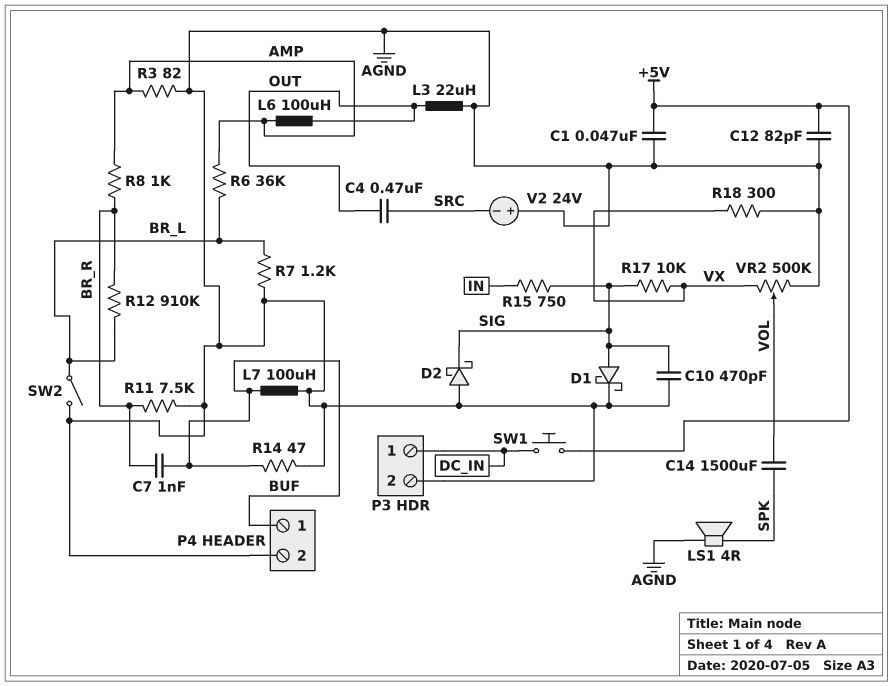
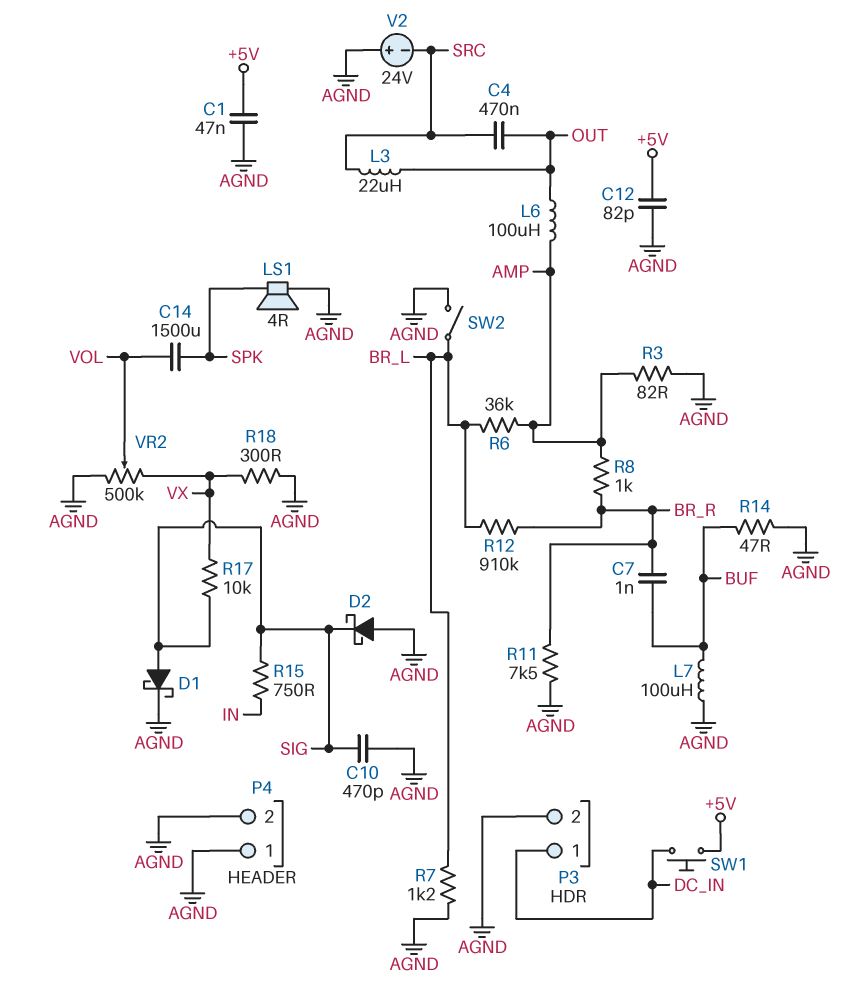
L3: 22uH (AGND, OUT) -> 22uH (OUT, SRC)
P4 pin 1: BUF -> AGND

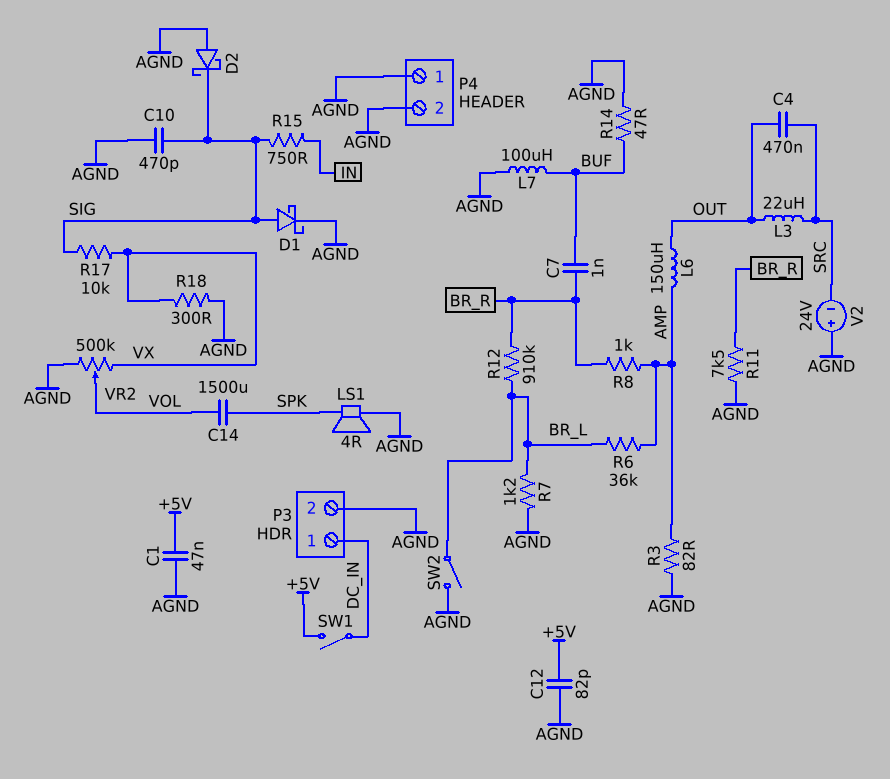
L6: 100uH (AMP, OUT) -> 150uH (AMP, OUT)
SW1: button (+5V, DC_IN) -> switch (+5V, DC_IN)

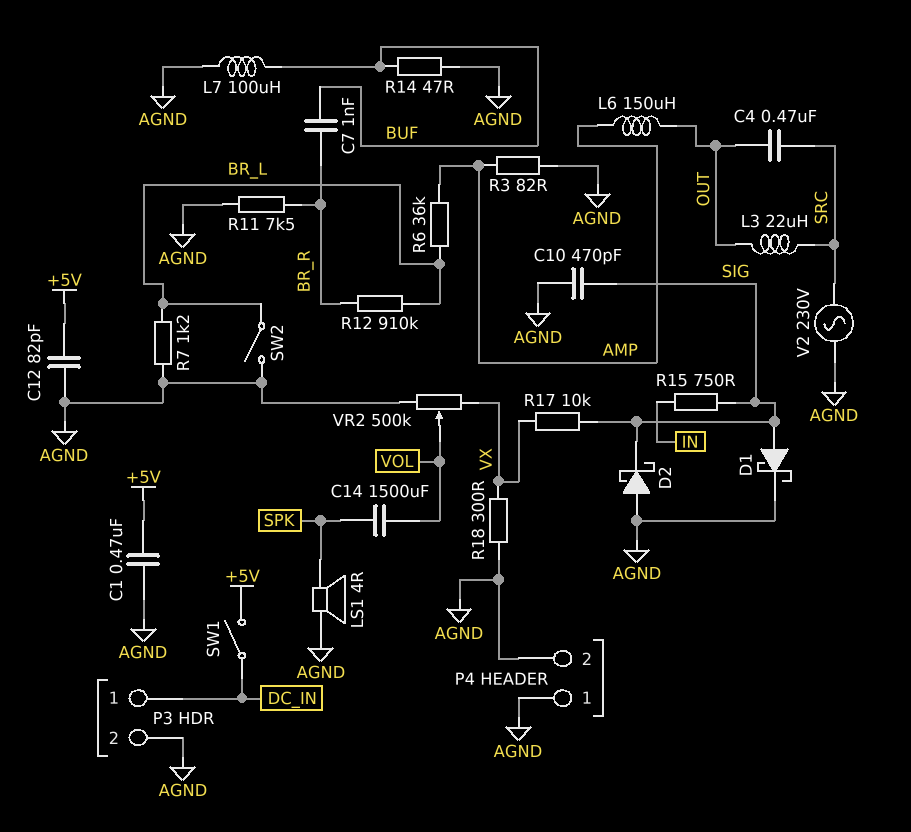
C1: 47nF (+5V, AGND) -> 470nF (+5V, AGND)
R8: 1k (AMP, BR_R) -> none
V2: 24V (plus AGND, minus SRC) -> AC 230V (AGND, SRC)

